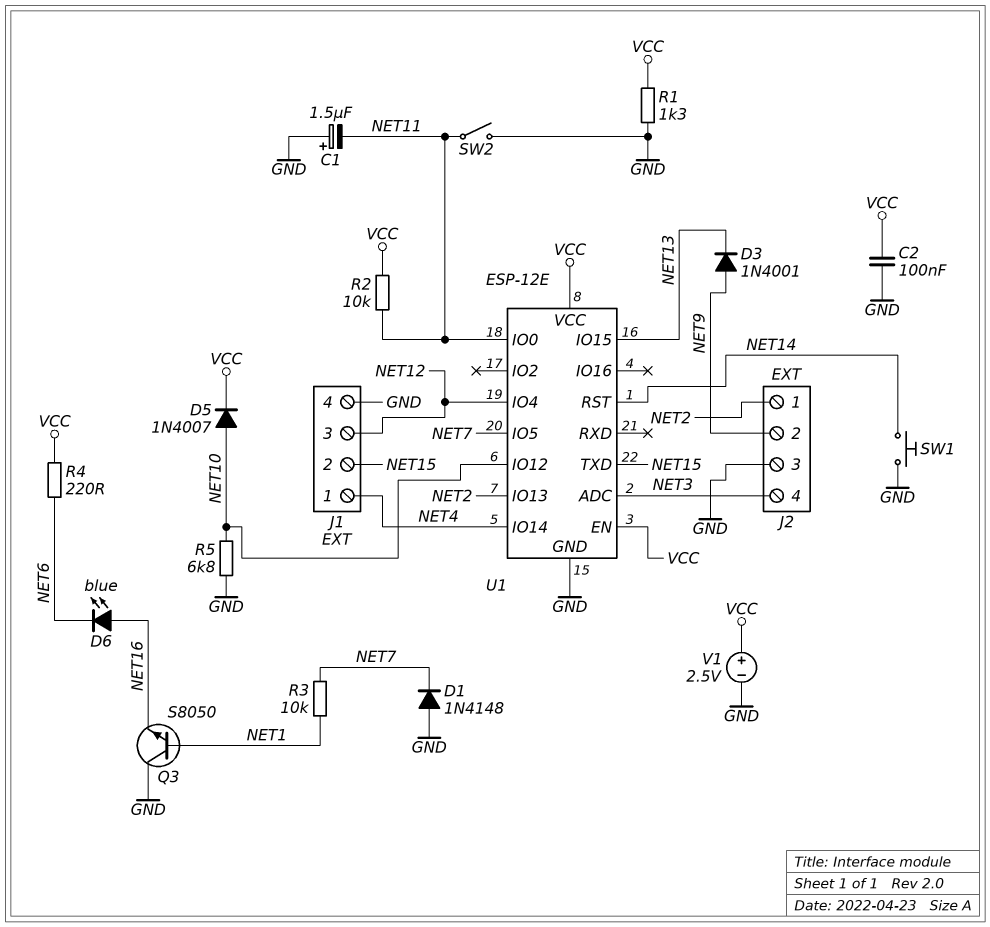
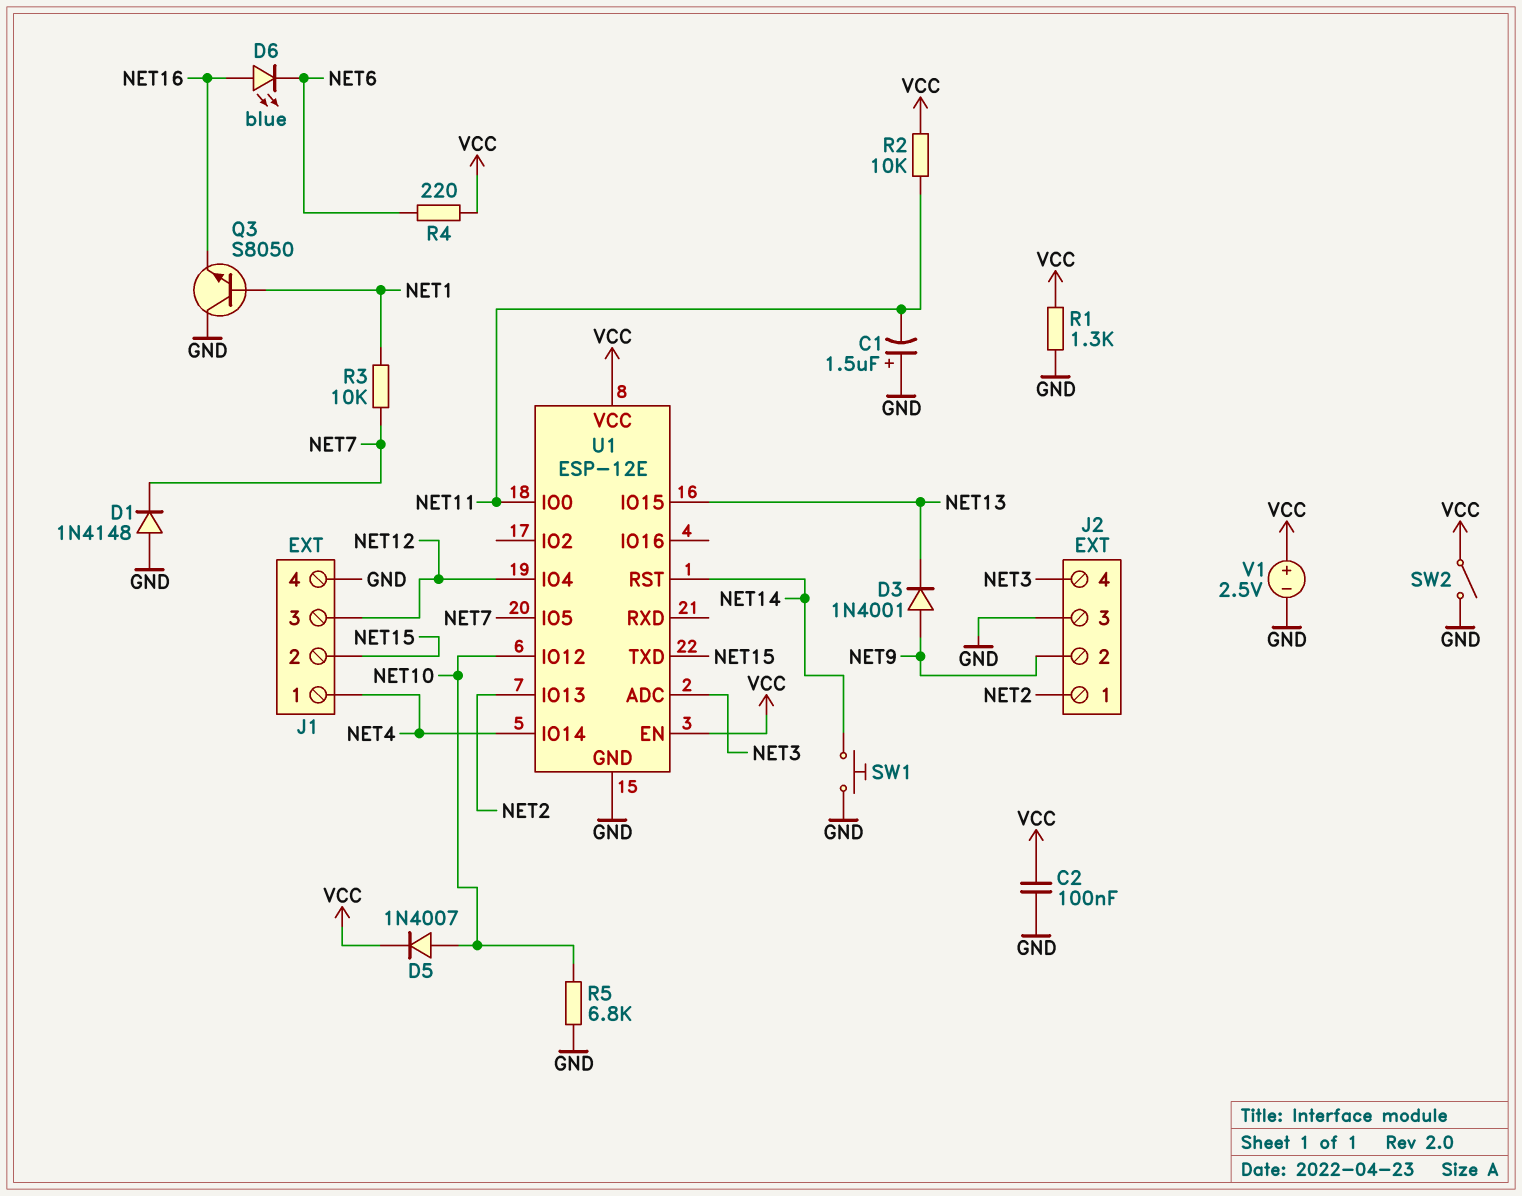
SW2: switch (GND, NET11) -> switch (GND, VCC)

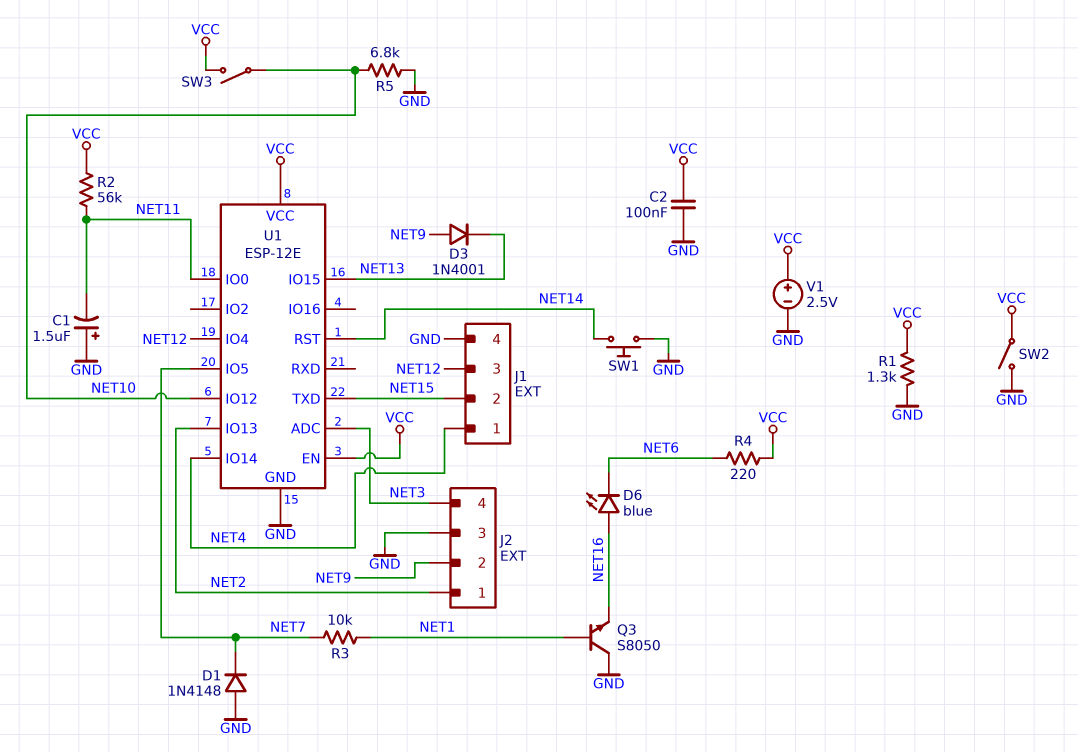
D5: diode 1N4007 (A NET10, K VCC) -> none
R2: 10k (NET11, VCC) -> 56k (NET11, VCC)
SW3: none -> switch (NET10, VCC)

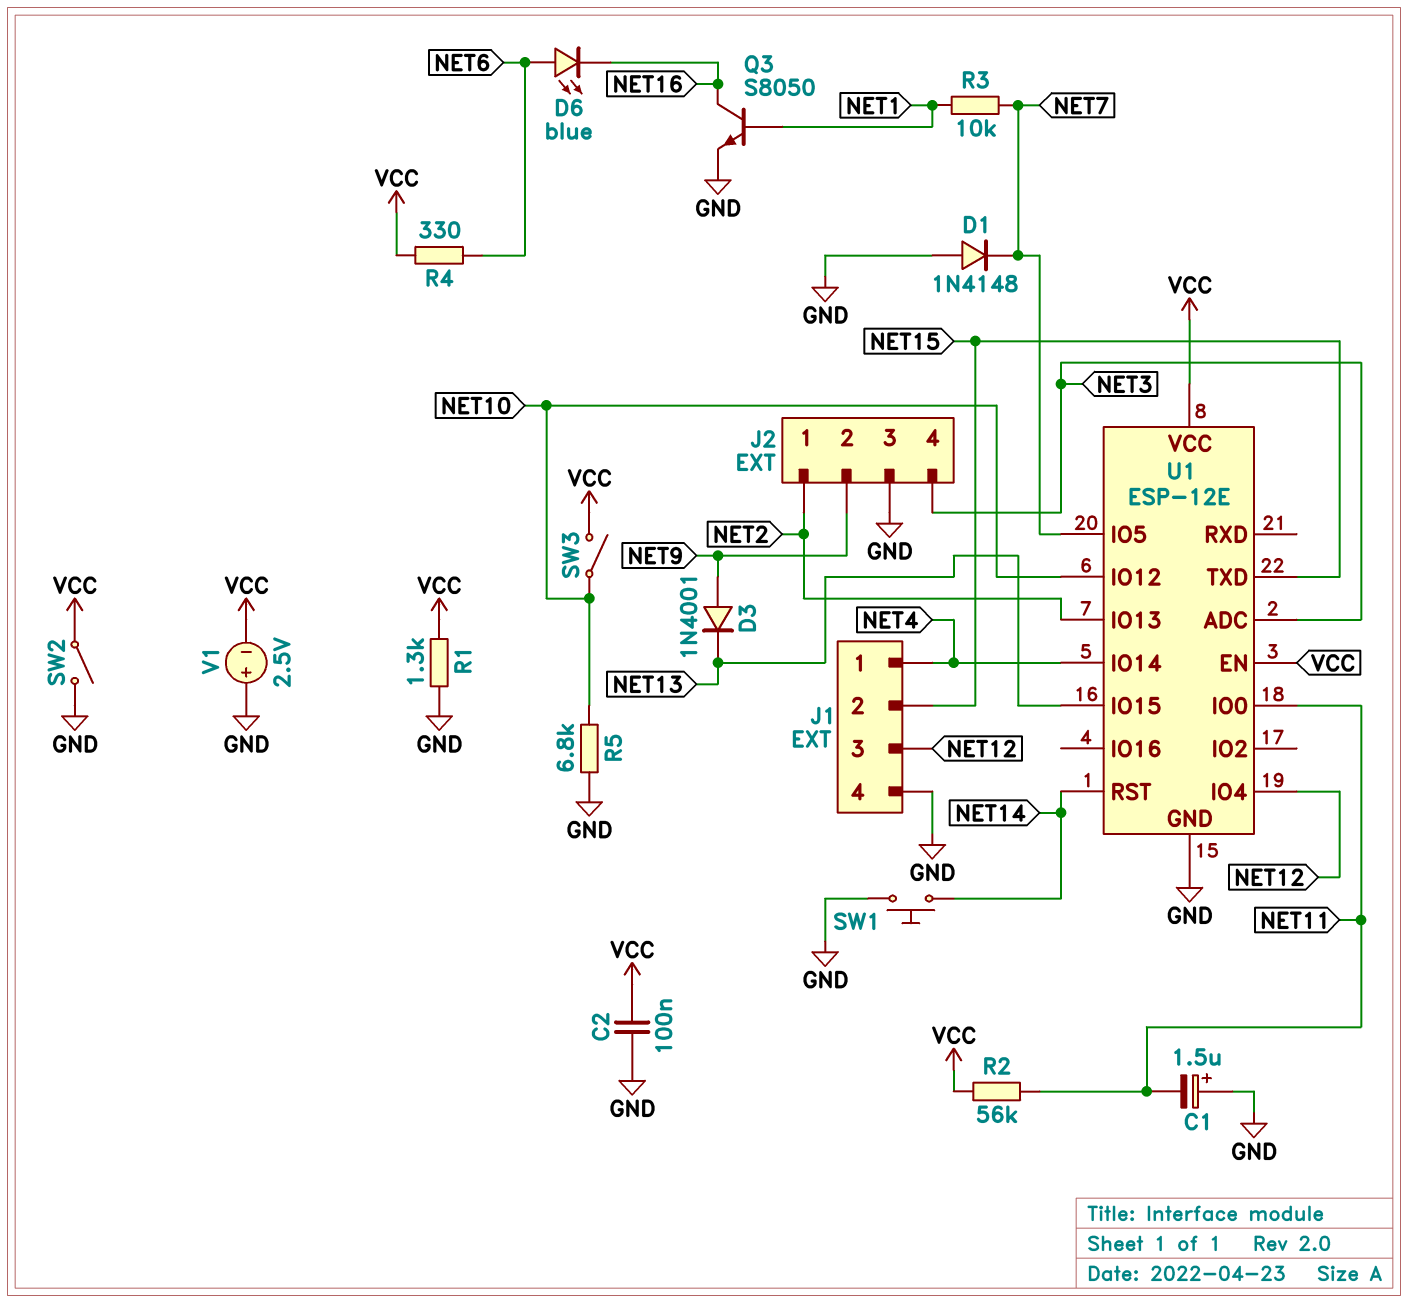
D6: LED blue (A NET16, K NET6) -> LED blue (A NET6, K NET16)
Q3: NPN S8050 (B NET1, C GND, E NET16) -> NPN S8050 (B NET1, C NET16, E GND)
R4: 220 (NET6, VCC) -> 330 (NET6, VCC)
V1: 2.5V (plus VCC, minus GND) -> 2.5V (plus GND, minus VCC)

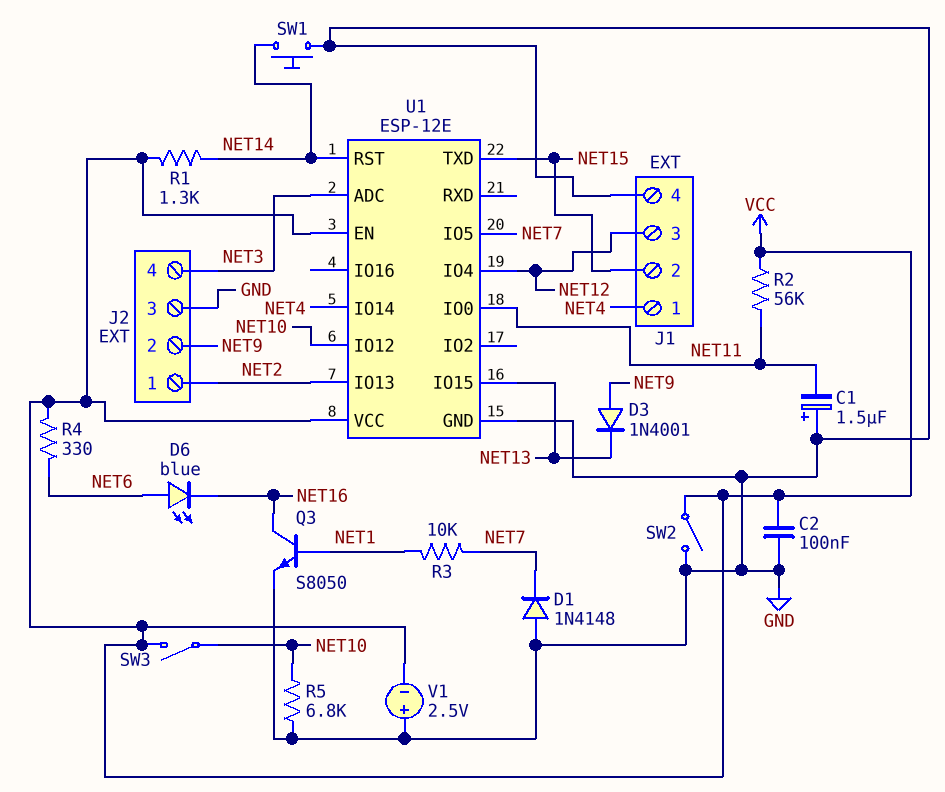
R1: 1.3k (GND, VCC) -> 1.3k (NET14, VCC)

